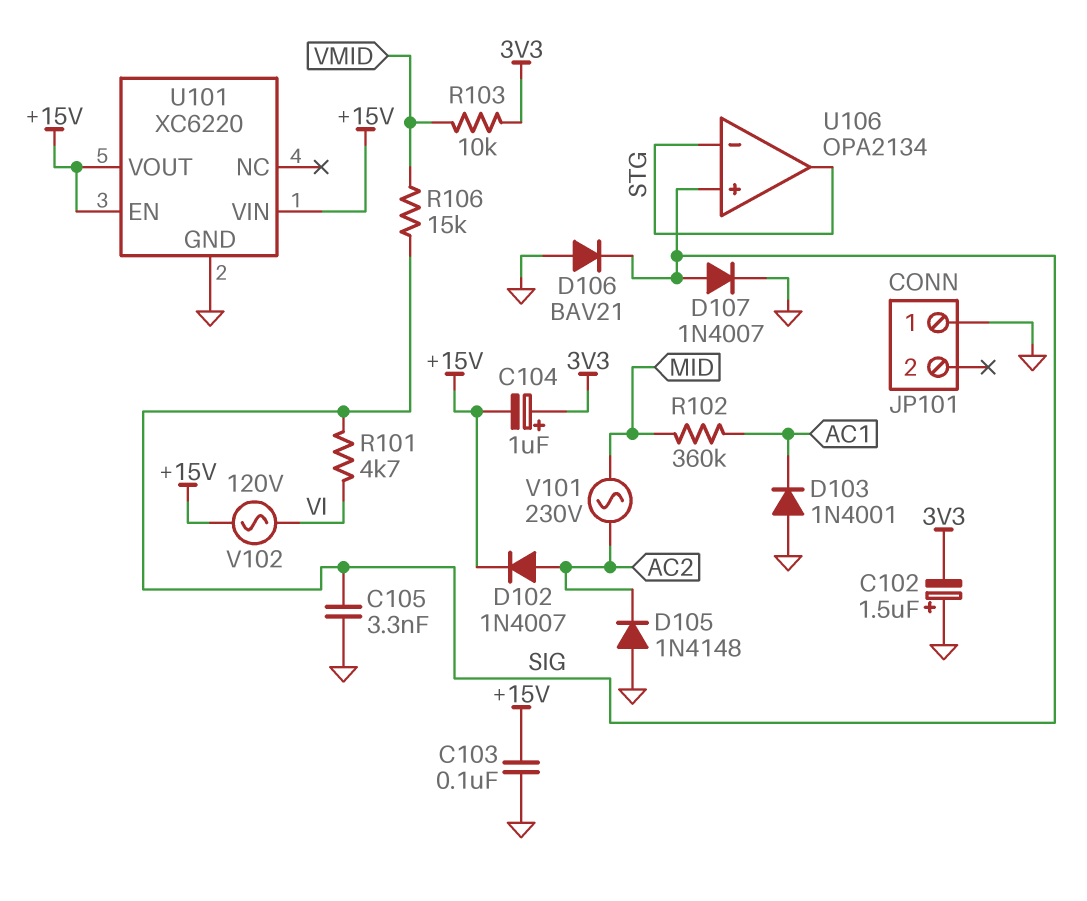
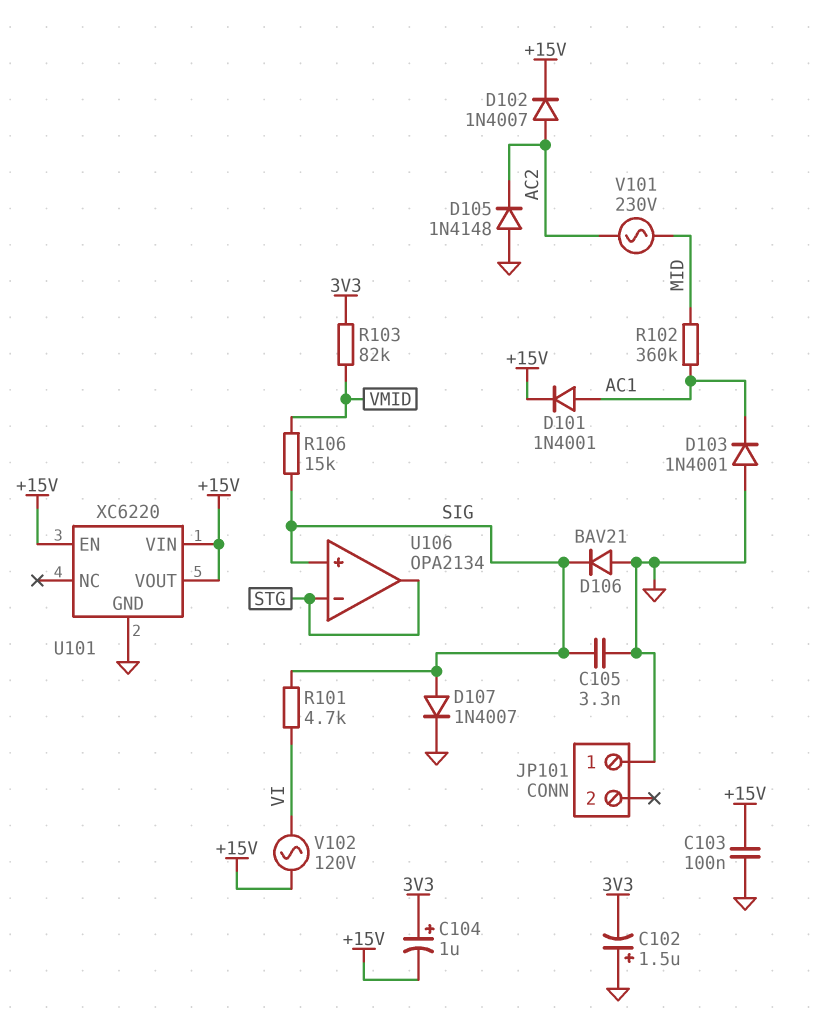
D101: none -> diode 1N4001 (A AC1, K +15V)
R103: 10k (3V3, VMID) -> 82k (3V3, VMID)

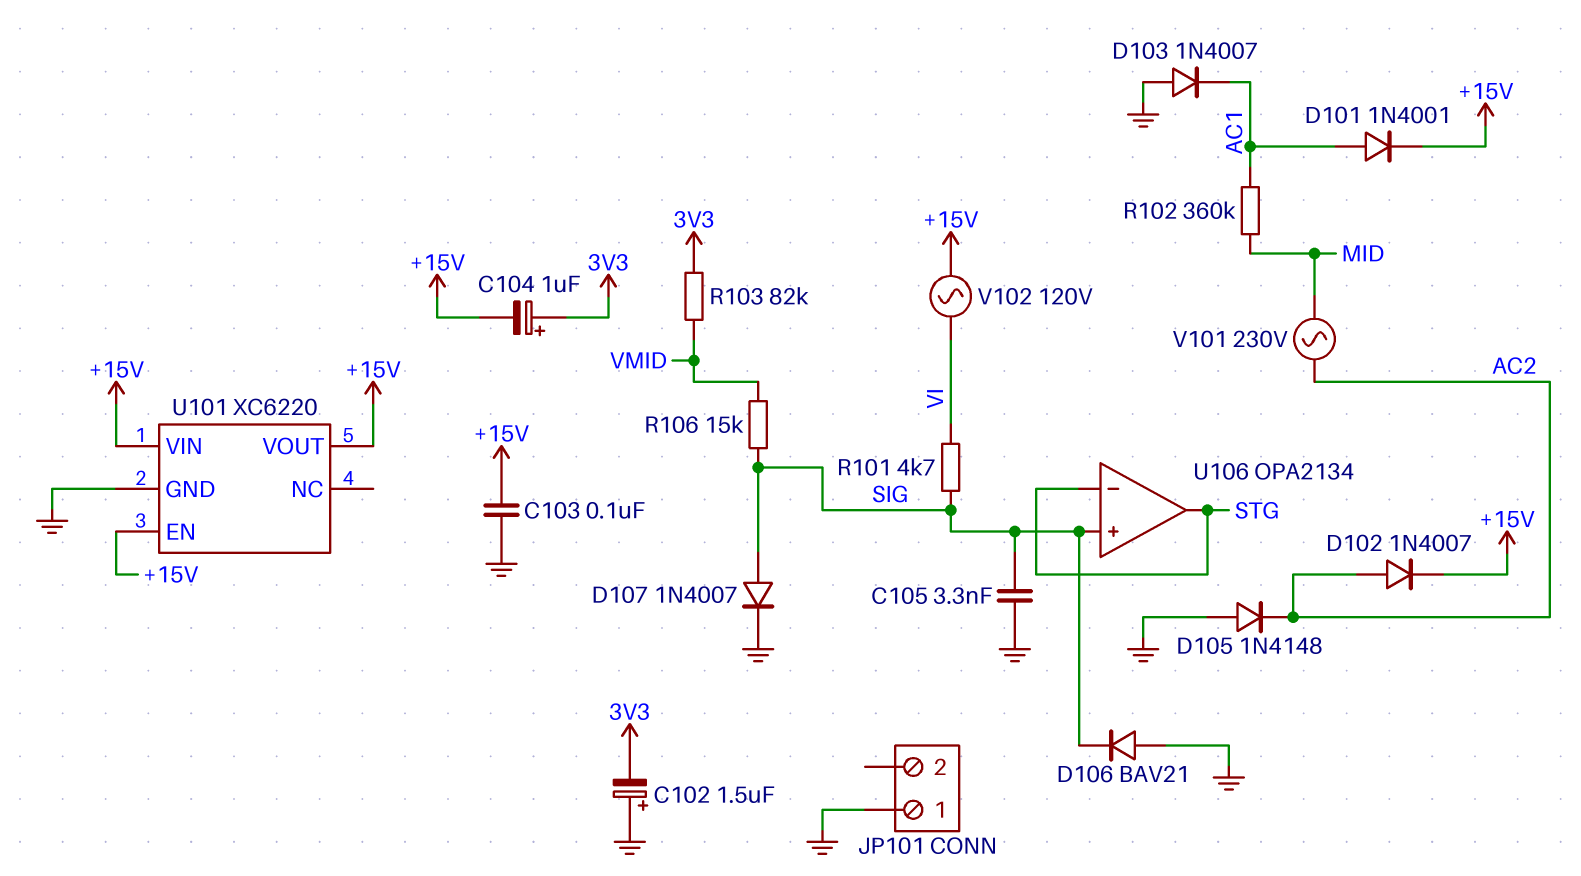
D103: diode 1N4001 (A GND, K AC1) -> diode 1N4007 (A GND, K AC1)

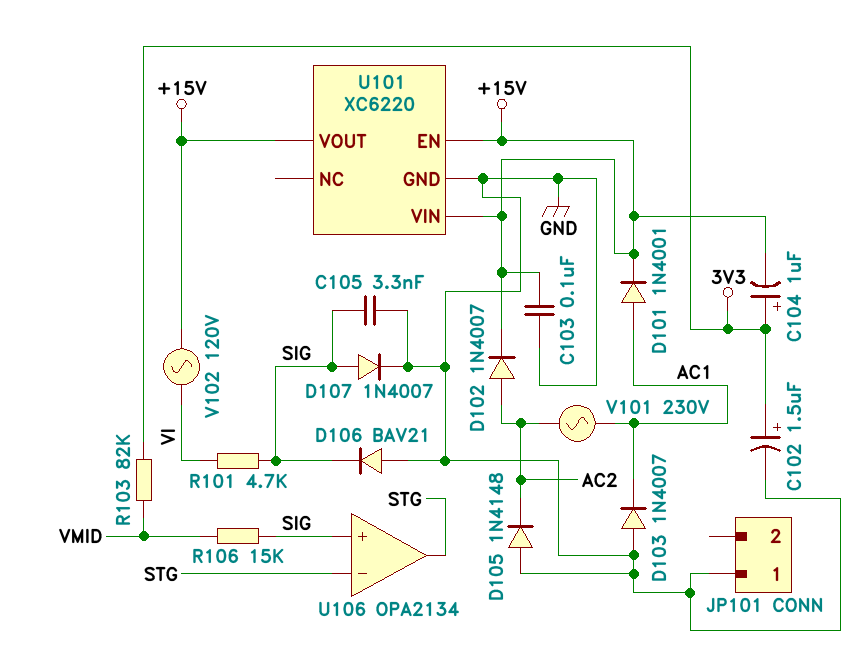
C102: 1.5uF (plus GND, minus 3V3) -> 1.5uF (plus 3V3, minus GND)
R102: 360k (AC1, MID) -> none
V101: AC 230V (AC2, MID) -> AC 230V (AC1, AC2)

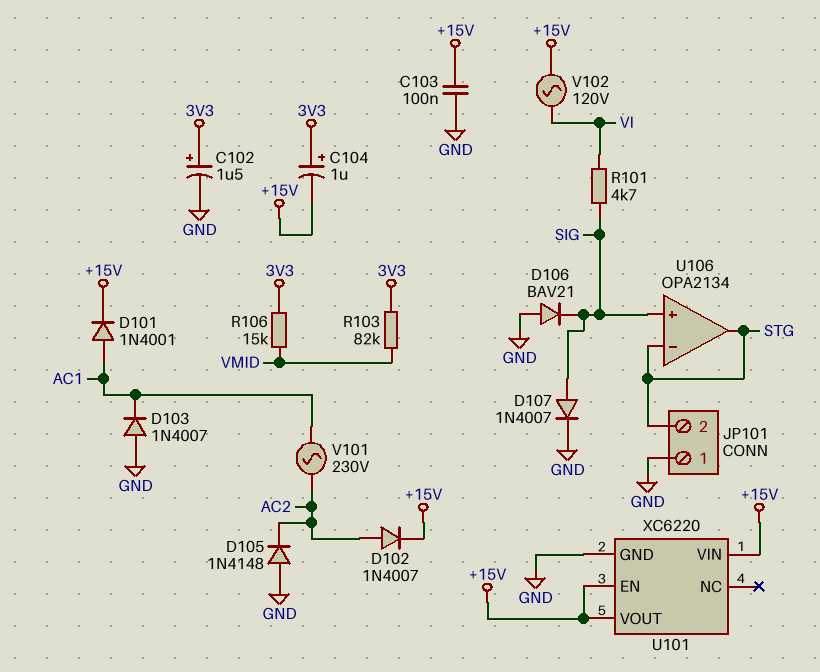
C105: 3.3nF (GND, SIG) -> none
JP101 pin 2: none -> STG
R106: 15k (SIG, VMID) -> 15k (3V3, VMID)

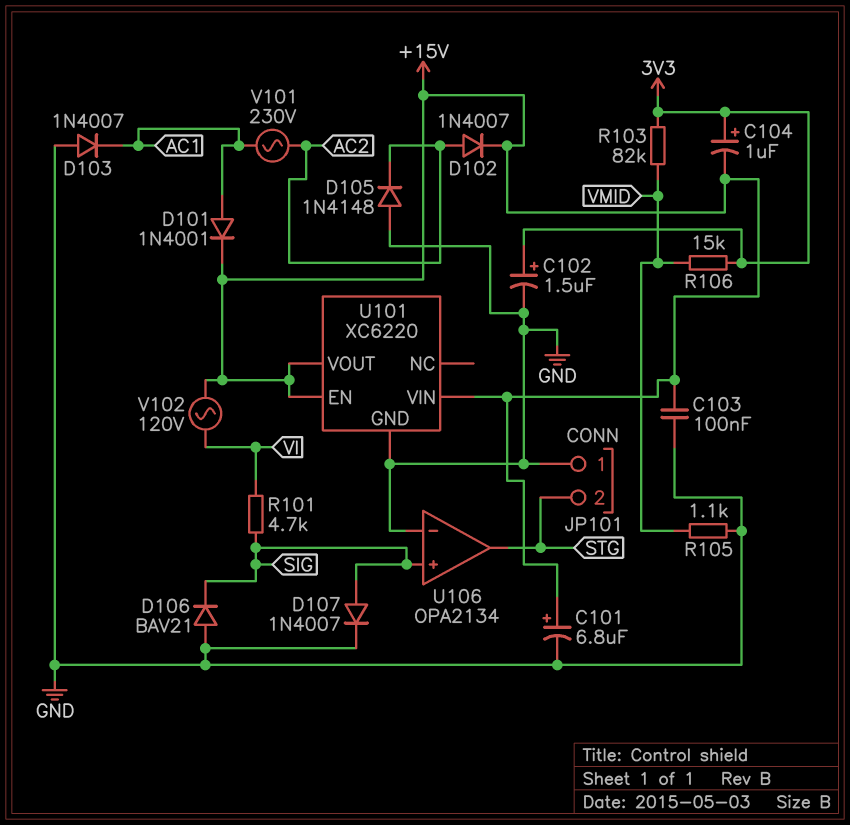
C101: none -> 6.8uF (plus +15V, minus GND)
R105: none -> 1.1k (GND, VMID)
U106 pin in-: STG -> GND

